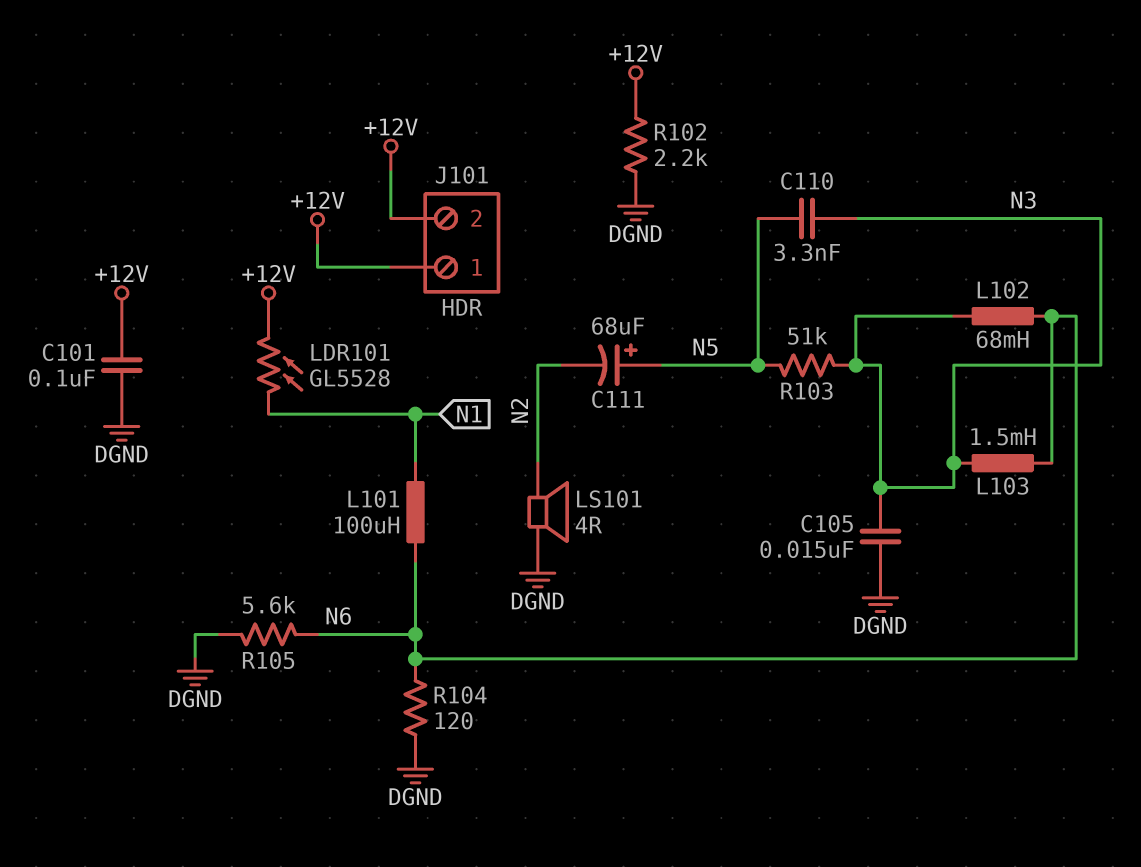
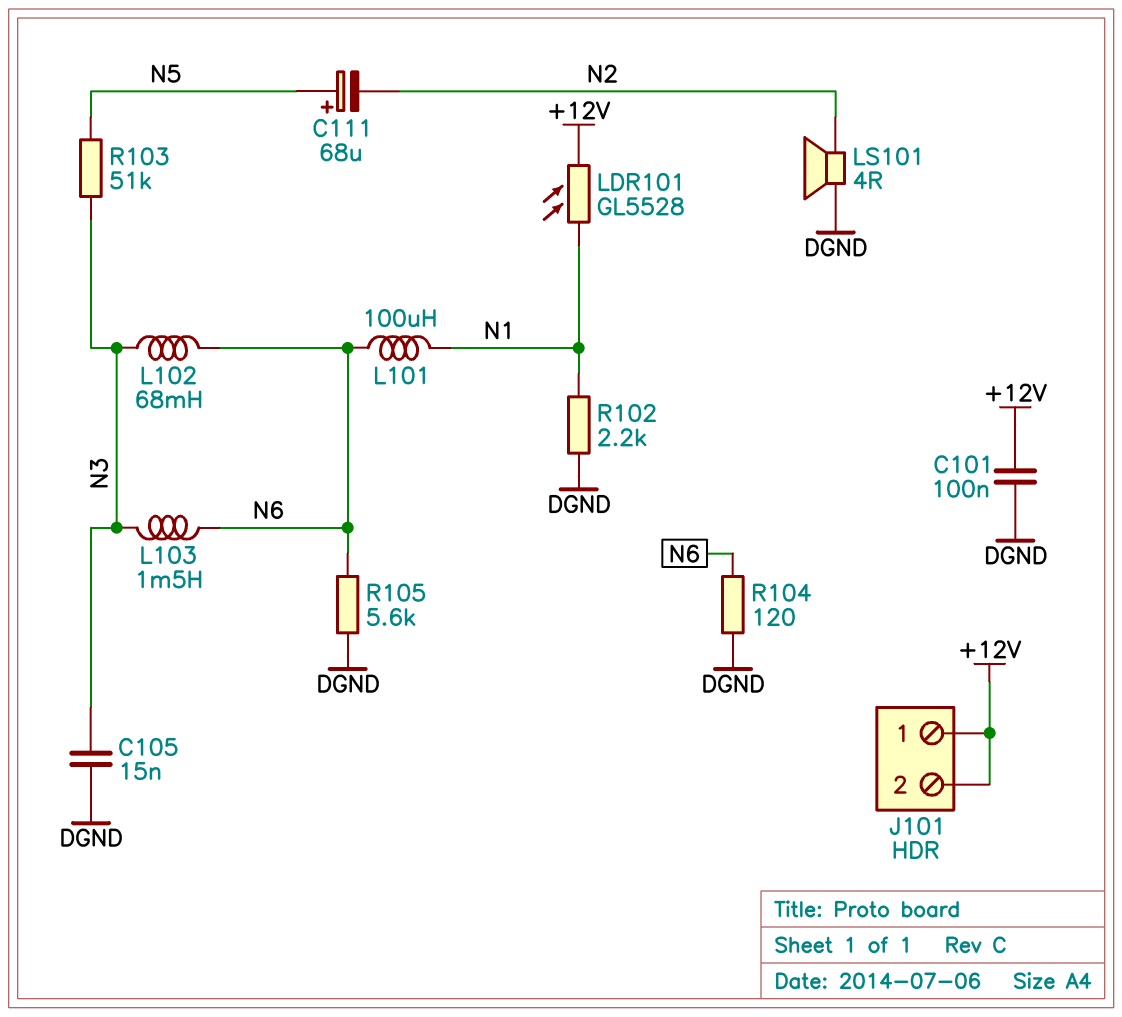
C110: 3.3nF (N3, N5) -> none
R102: 2.2k (+12V, DGND) -> 2.2k (DGND, N1)

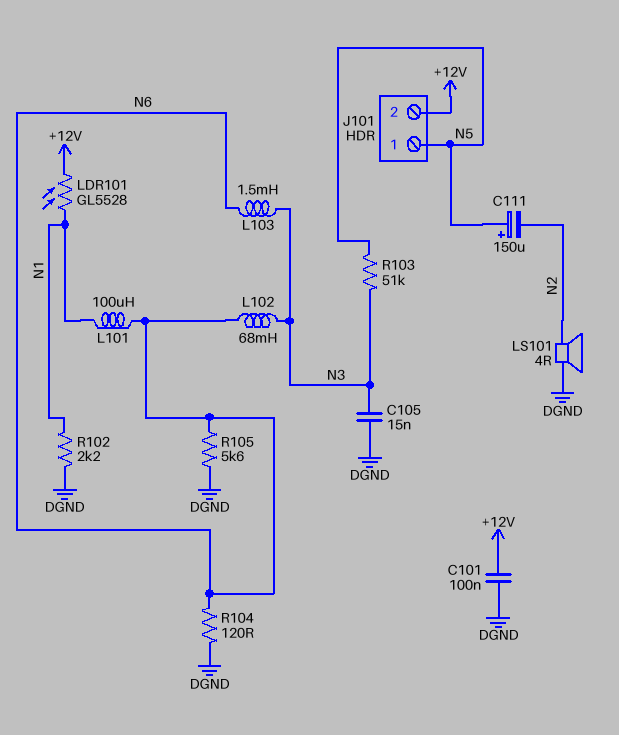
C111: 68uF (plus N5, minus N2) -> 150uF (plus N5, minus N2)
J101 pin 1: +12V -> N5

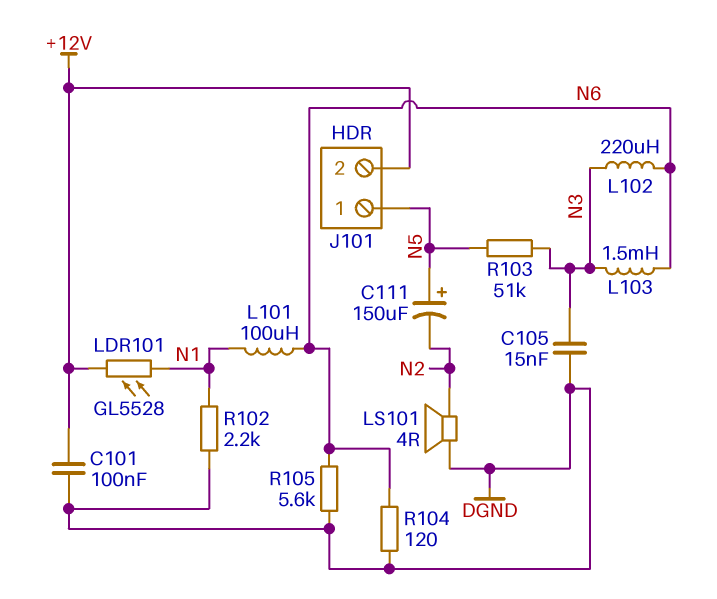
L102: 68mH (N3, N6) -> 220uH (N3, N6)

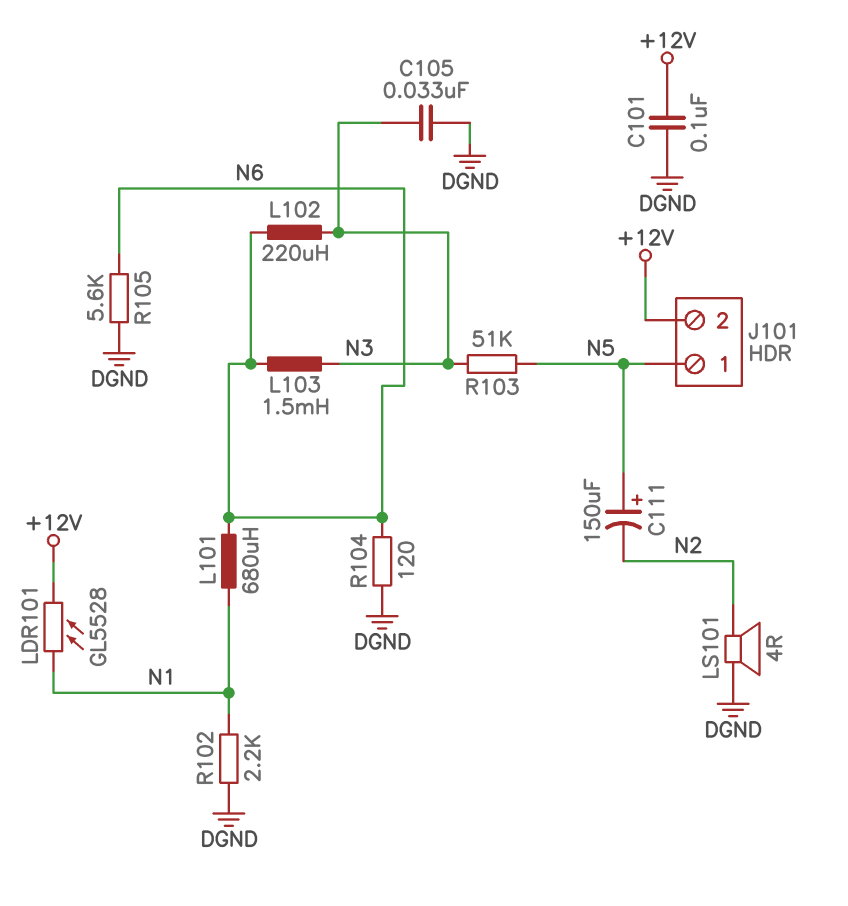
C105: 15nF (DGND, N3) -> 33nF (DGND, N3)
L101: 100uH (N1, N6) -> 680uH (N1, N6)

